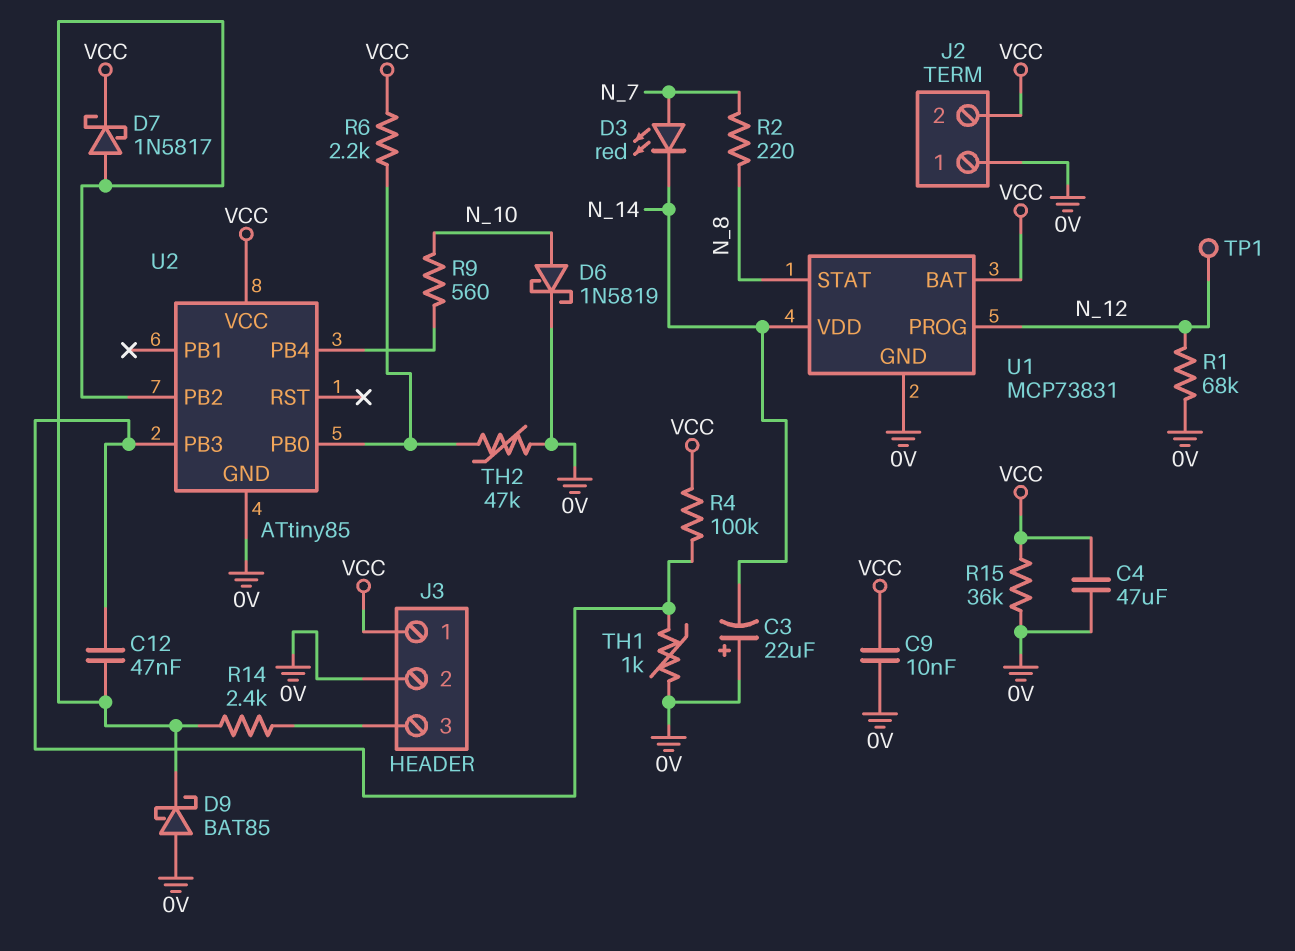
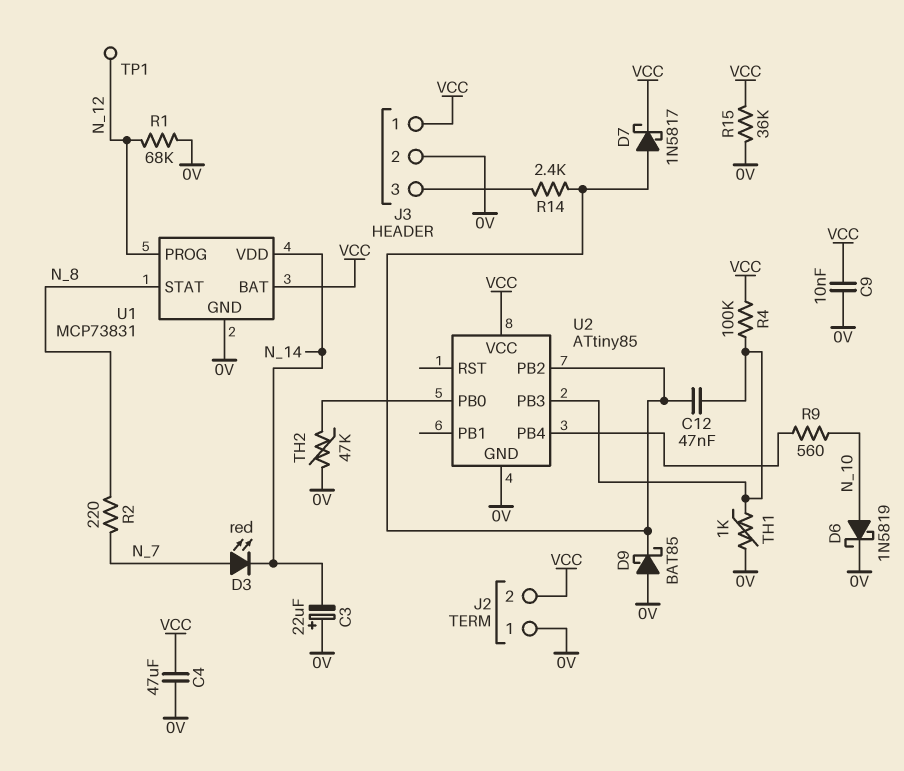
R6: 2.2k (U2/PB0, VCC) -> none

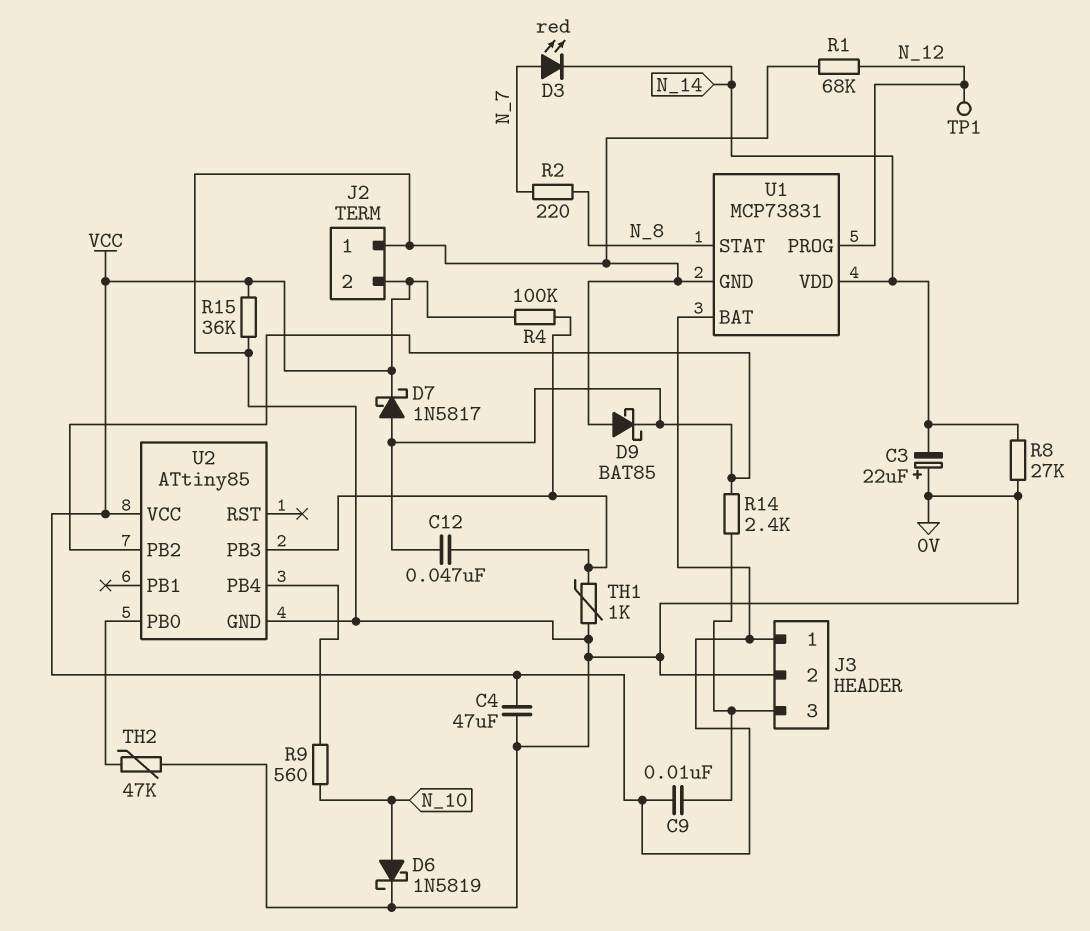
C9: 10nF (0V, VCC) -> 10nF (J3/3, VCC)
R8: none -> 27k (0V, N_14)

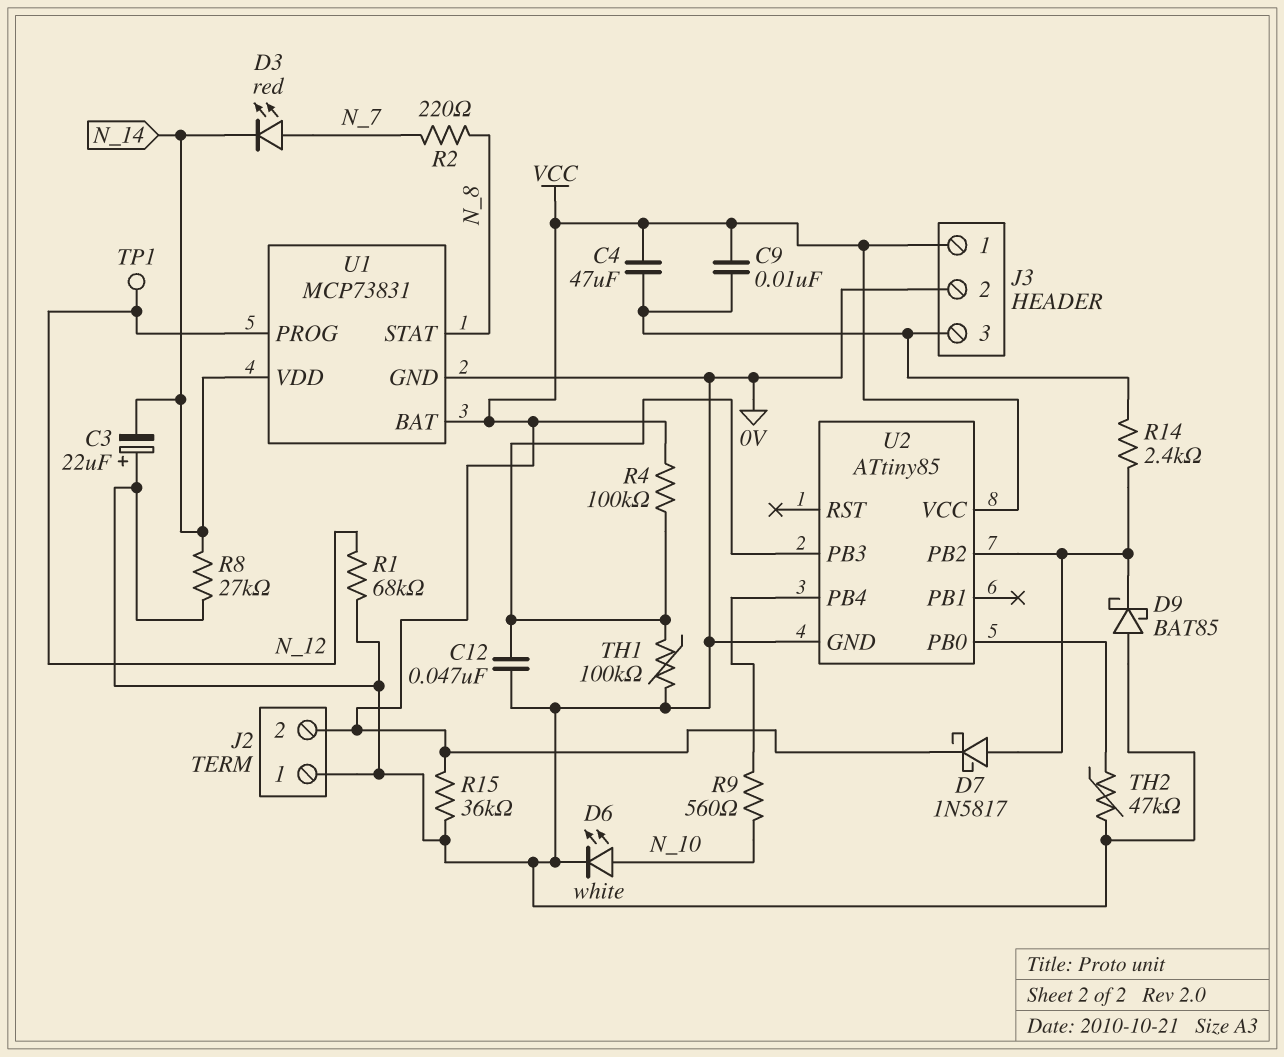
C4: 47uF (0V, VCC) -> 47uF (J3/3, VCC)
C12: 47nF (U2/PB2, U2/PB3) -> 47nF (0V, U2/PB3)
D6: schottky 1N5819 (A N_10, K 0V) -> LED white (A N_10, K 0V)
TH1: 1k (0V, U2/PB3) -> 100k (0V, U2/PB3)

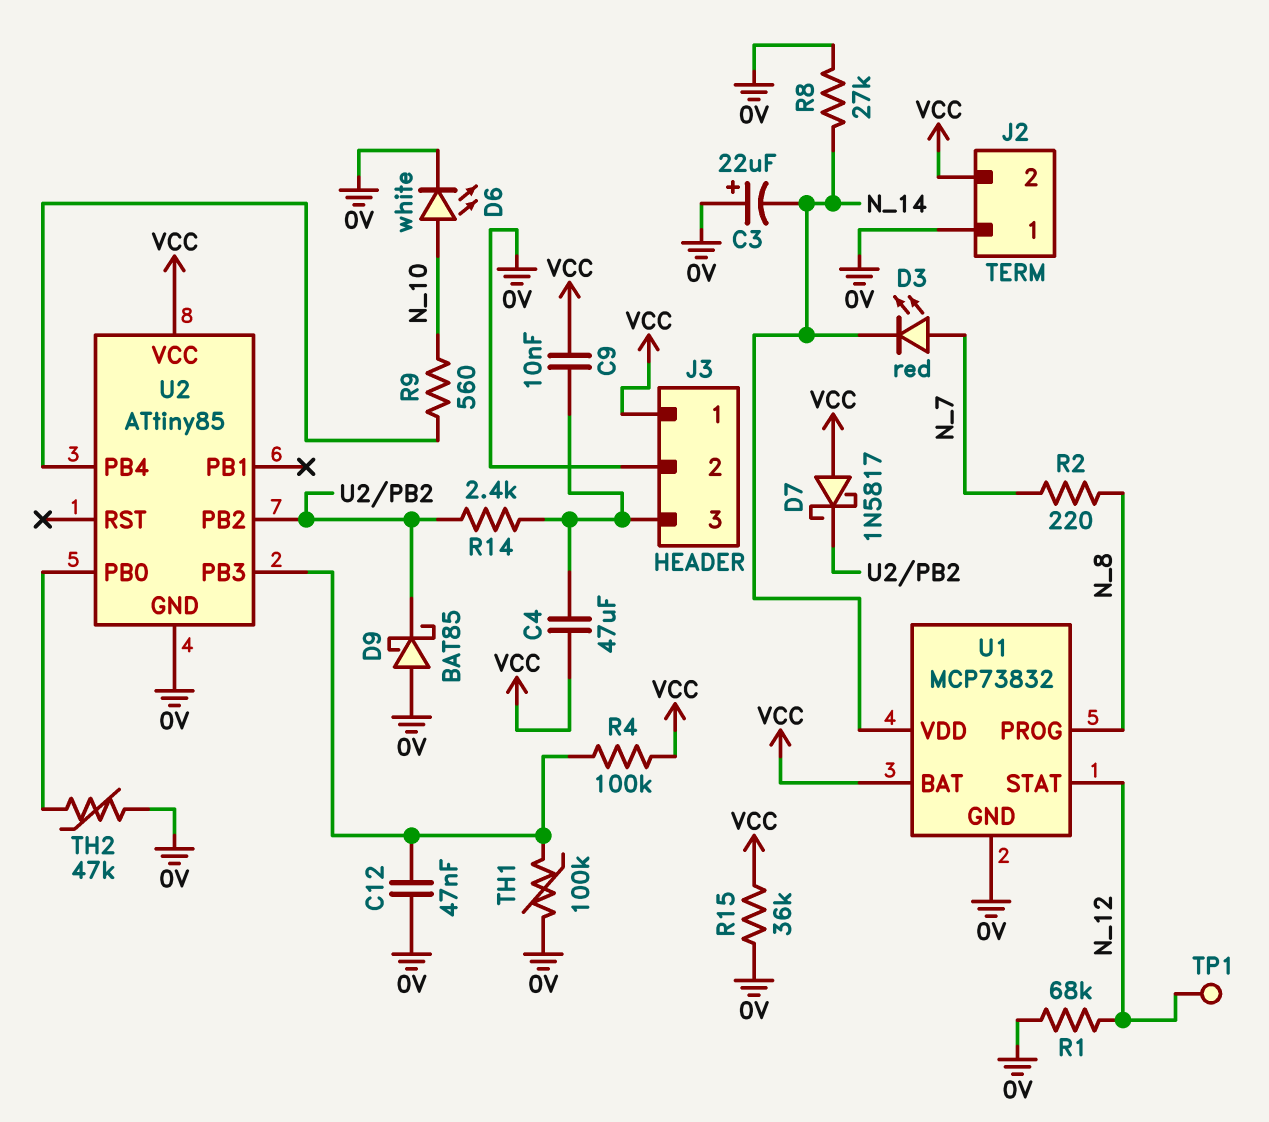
D7: schottky 1N5817 (A U2/PB2, K VCC) -> schottky 1N5817 (A VCC, K U2/PB2)
U1: MCP73831 -> MCP73832
U1 pin PROG: N_12 -> N_8
U1 pin STAT: N_8 -> N_12

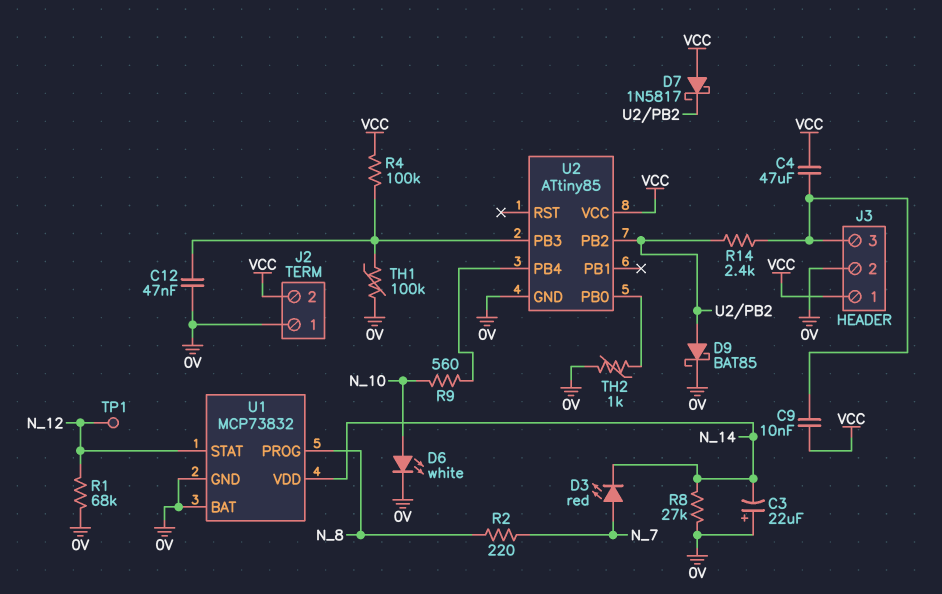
D9: schottky BAT85 (A 0V, K U2/PB2) -> schottky BAT85 (A U2/PB2, K 0V)
R15: 36k (0V, VCC) -> none
TH2: 47k (0V, U2/PB0) -> 1k (0V, U2/PB0)
U1 pin BAT: VCC -> 0V

